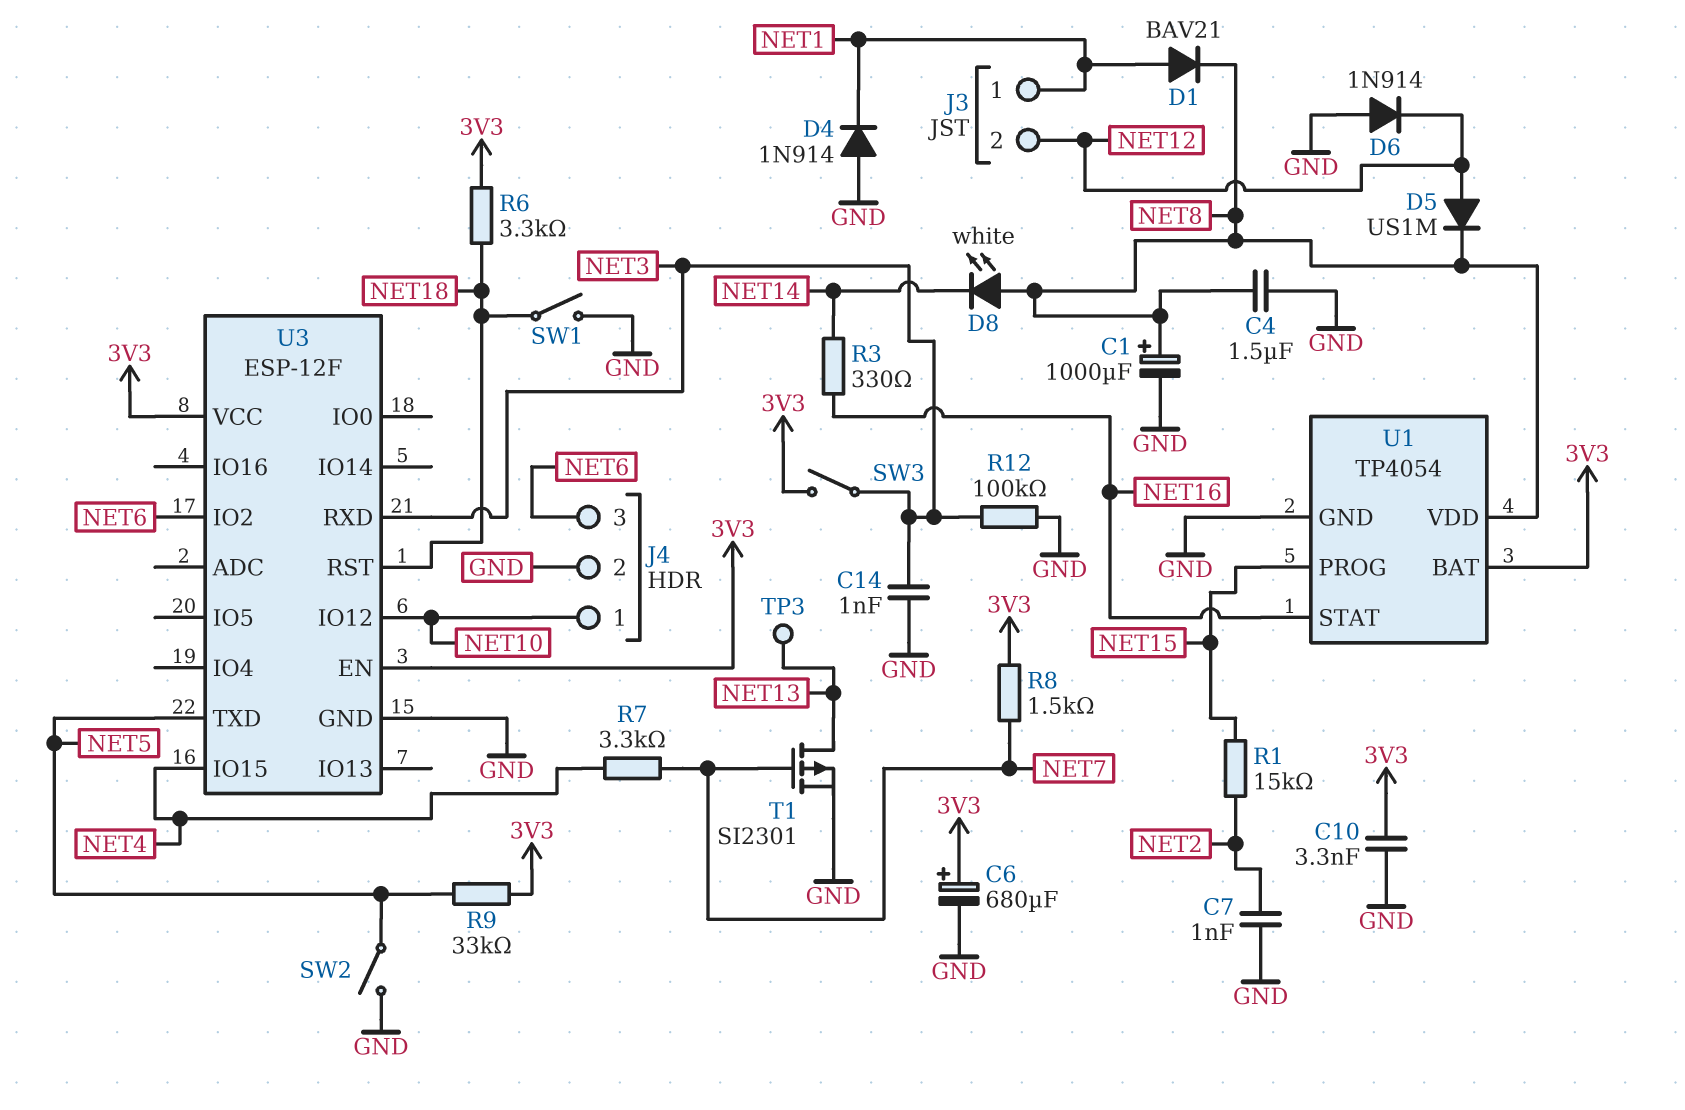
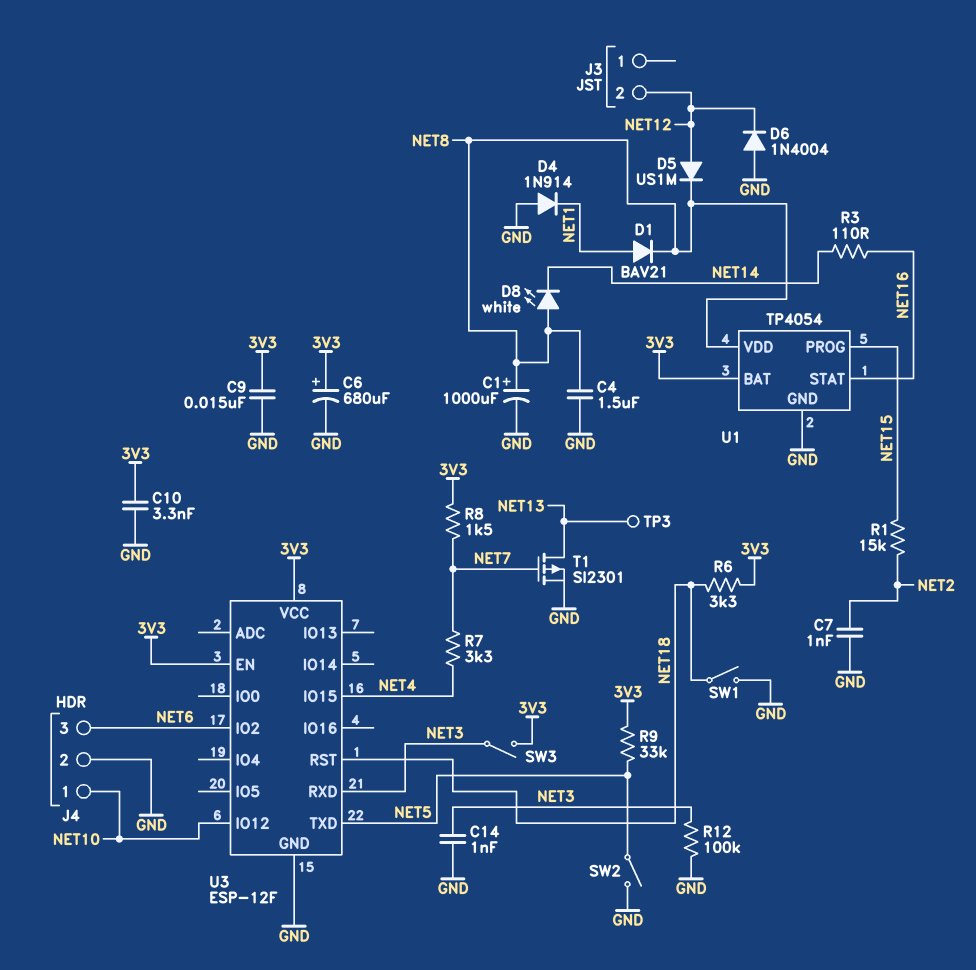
C9: none -> 15nF (3V3, GND)
D6: diode 1N914 (A GND, K NET12) -> diode 1N4004 (A GND, K NET12)
J3 pin 1: NET1 -> none
R3: 330 (NET14, NET16) -> 110 (NET14, NET16)

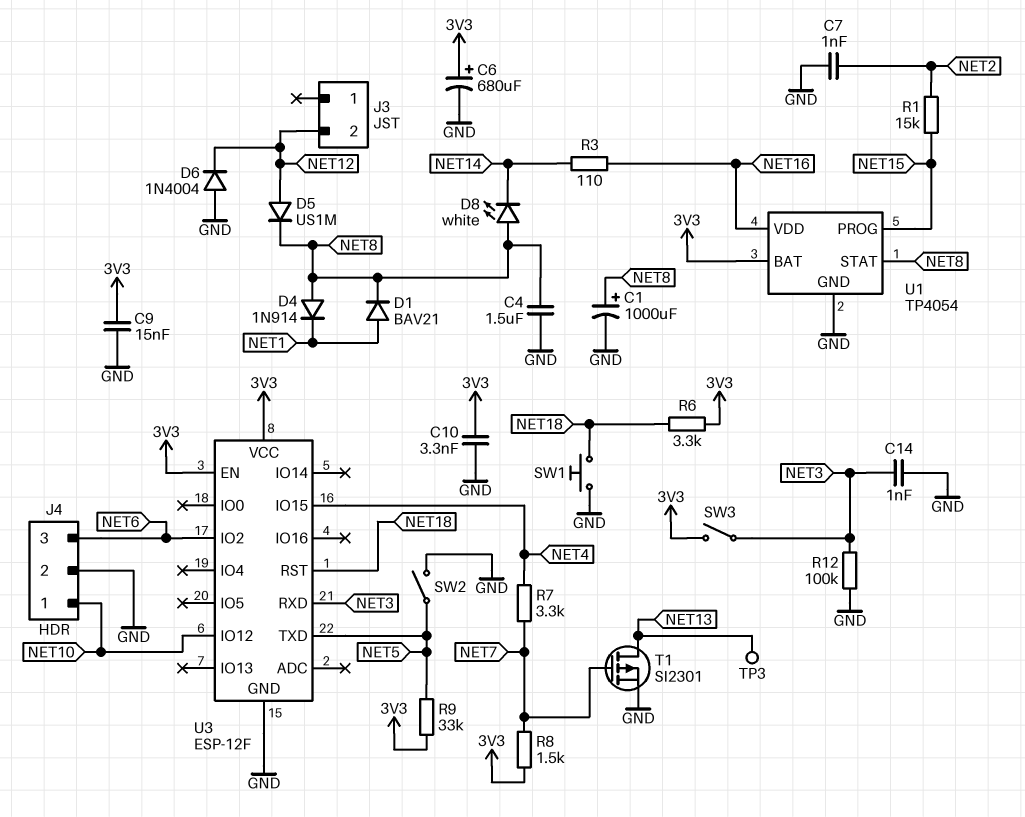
D4: diode 1N914 (A GND, K NET1) -> diode 1N914 (A NET8, K NET1)
SW1: switch (GND, NET18) -> button (GND, NET18)
U1 pin STAT: NET16 -> NET8
U1 pin VDD: NET8 -> NET16

